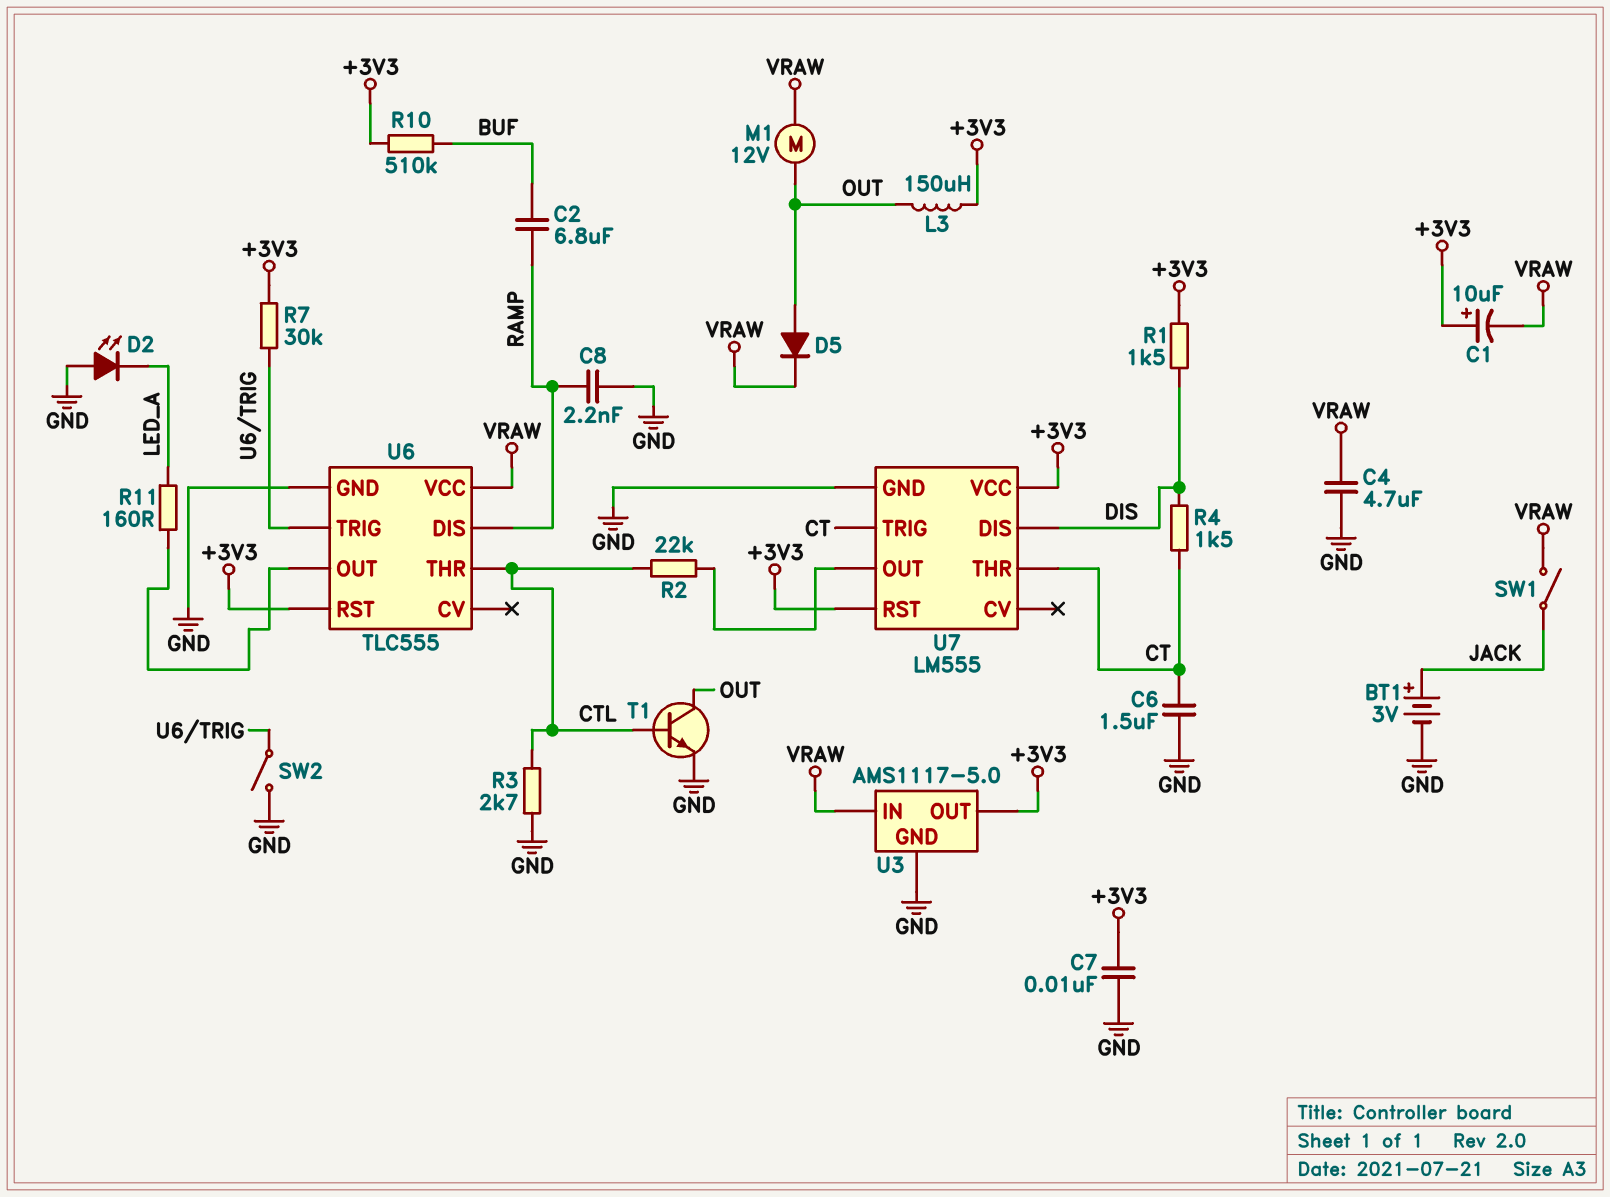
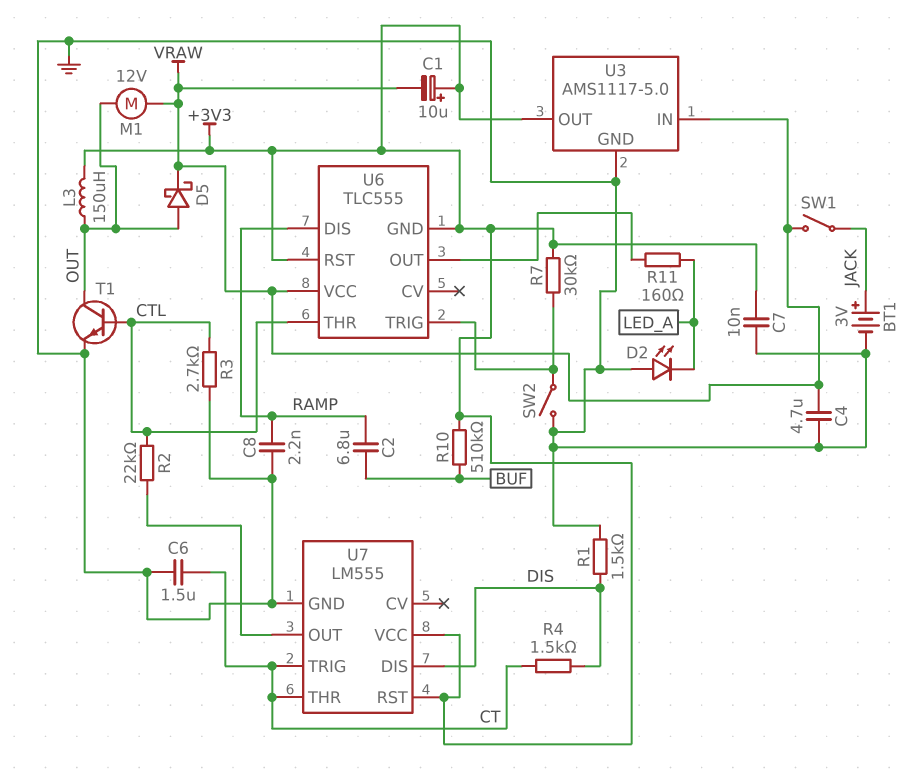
D5: diode (A OUT, K VRAW) -> schottky (A OUT, K VRAW)
R1: 1.5k (+3V3, DIS) -> 1.5k (DIS, GND)
U6 pin GND: GND -> +3V3

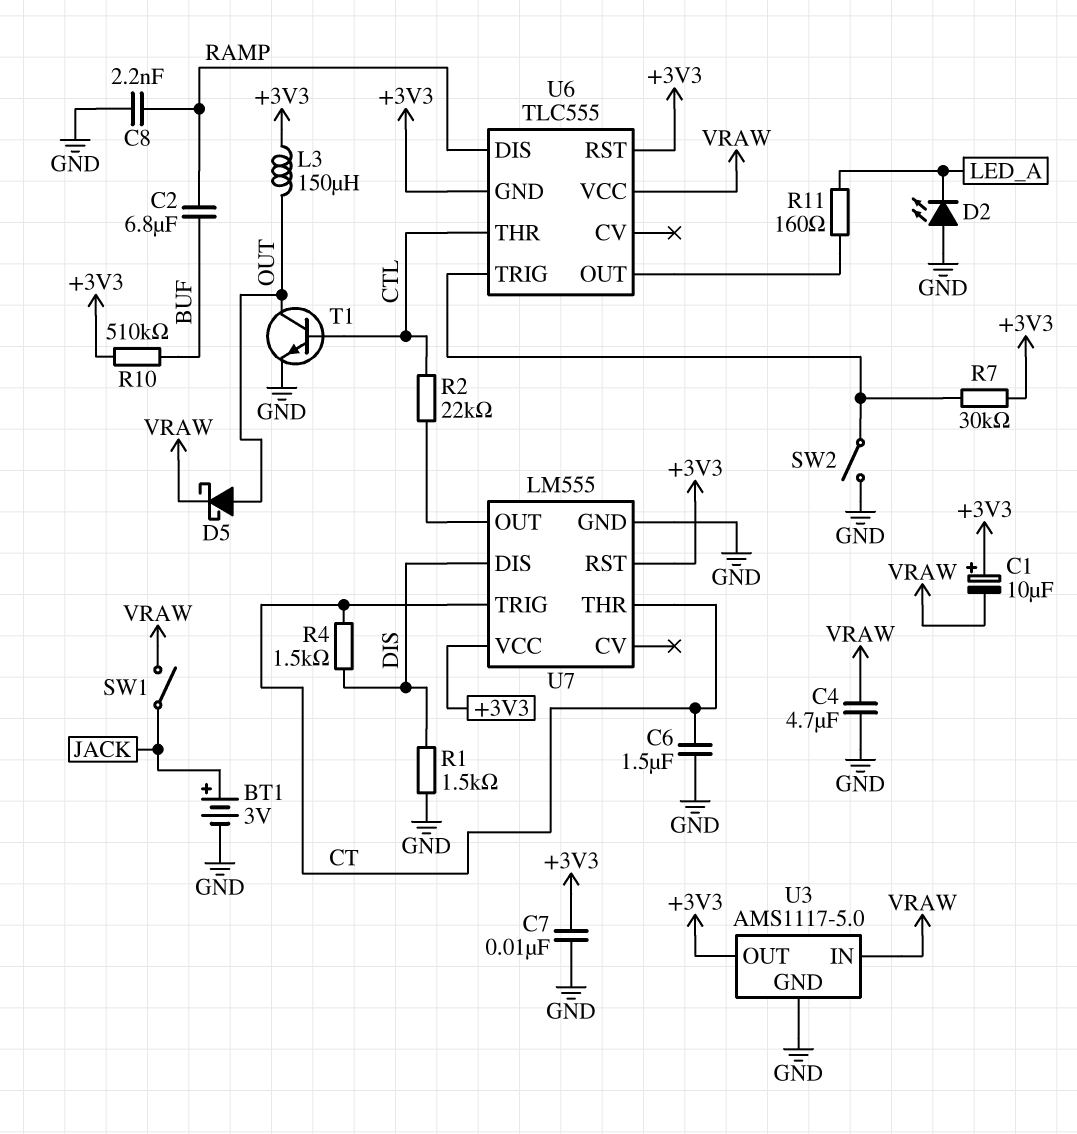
M1: motor 12V (OUT, VRAW) -> none
R3: 2.7k (CTL, GND) -> none

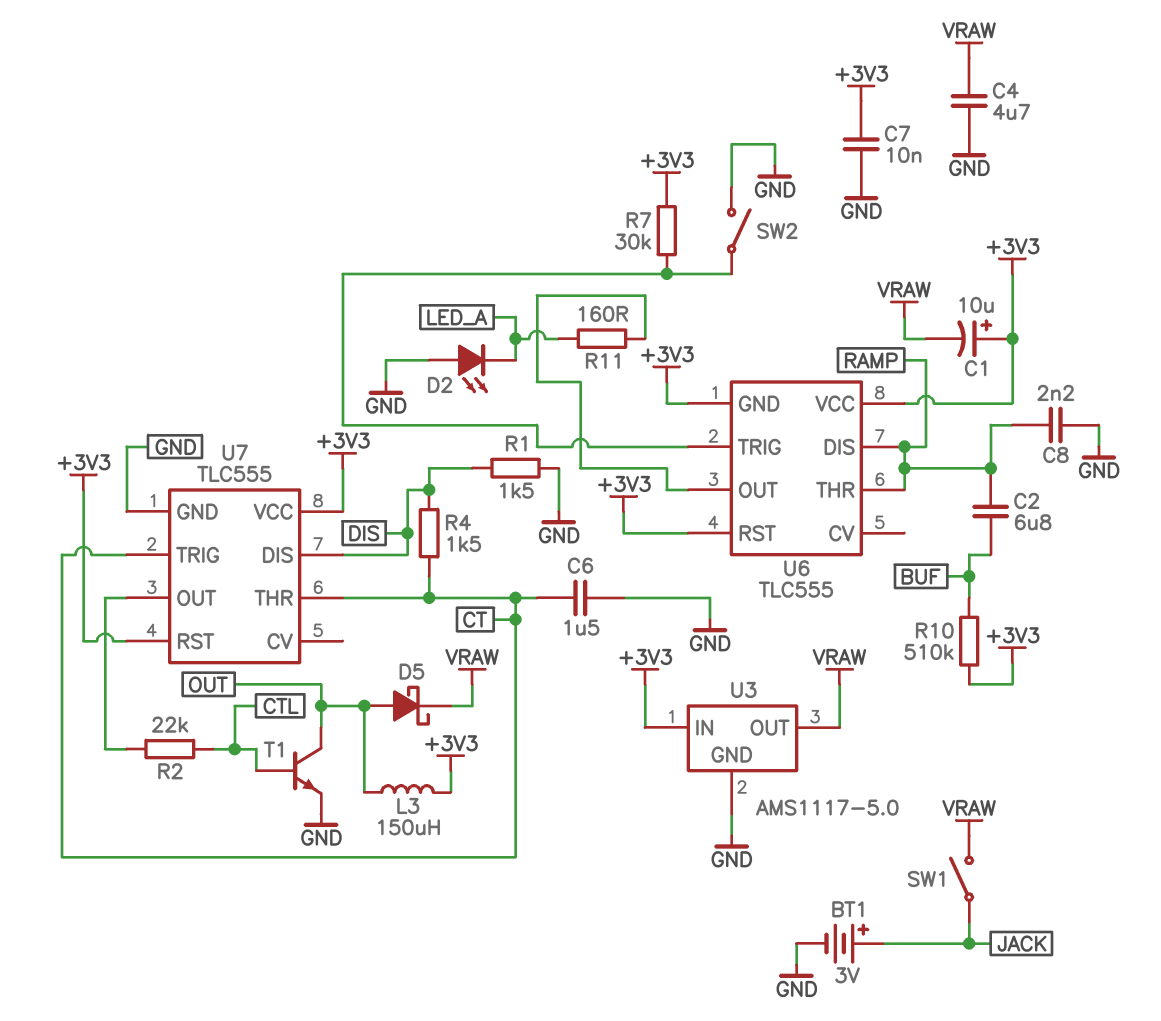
U3 pin IN: VRAW -> +3V3
U3 pin OUT: +3V3 -> VRAW
U6 pin THR: CTL -> RAMP
U6 pin VCC: VRAW -> +3V3
U7: LM555 -> TLC555

